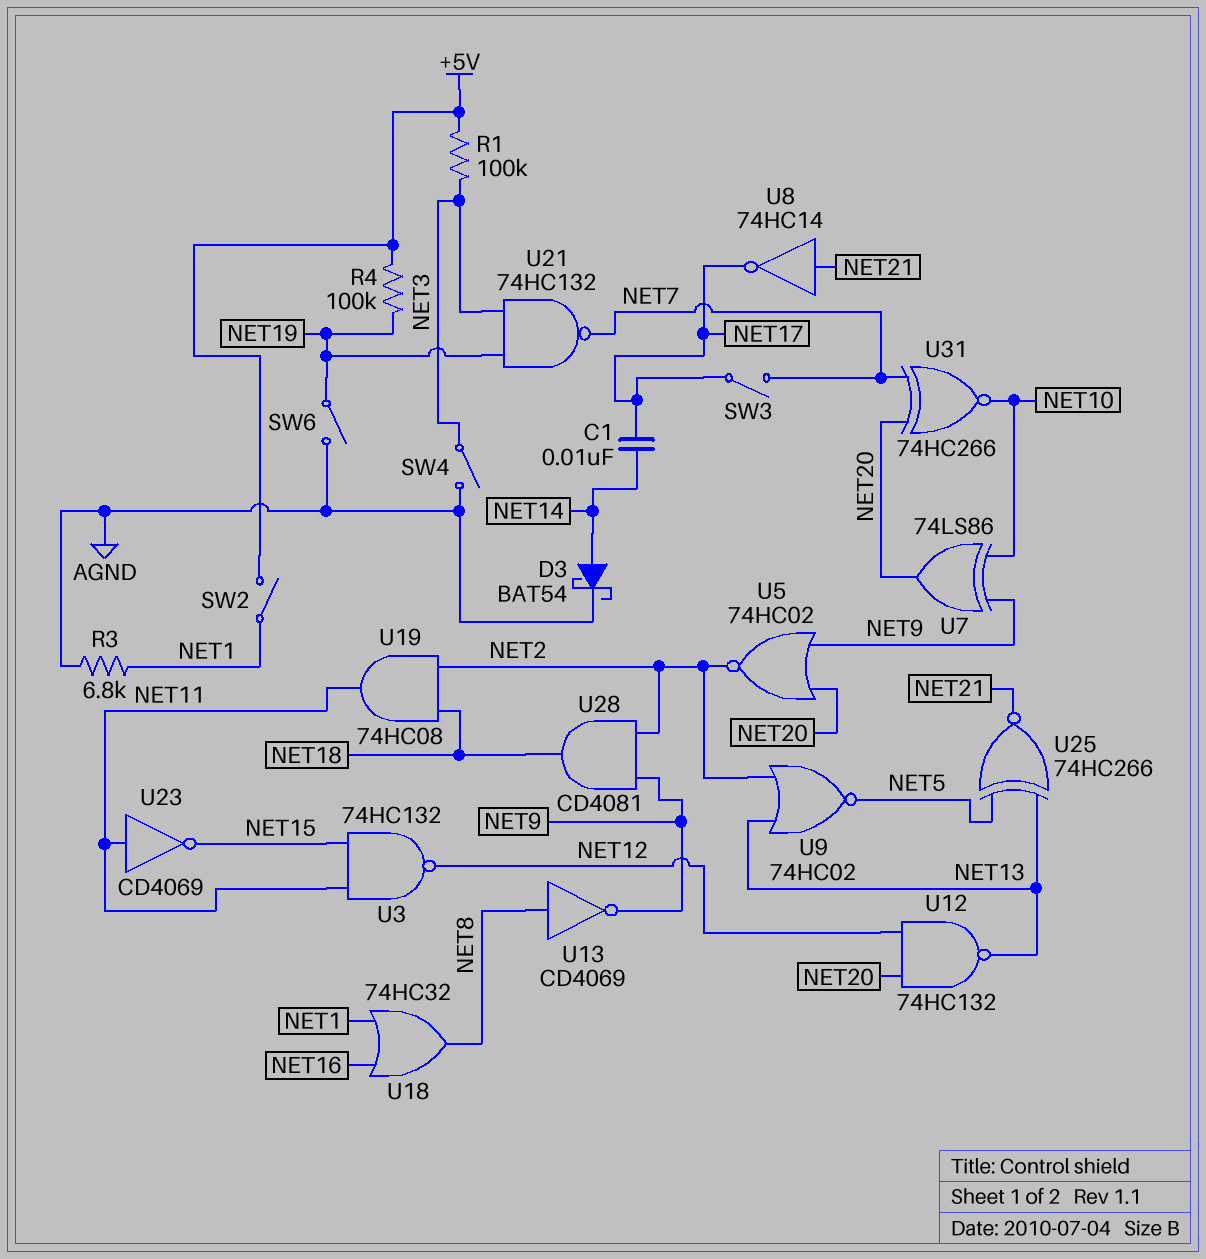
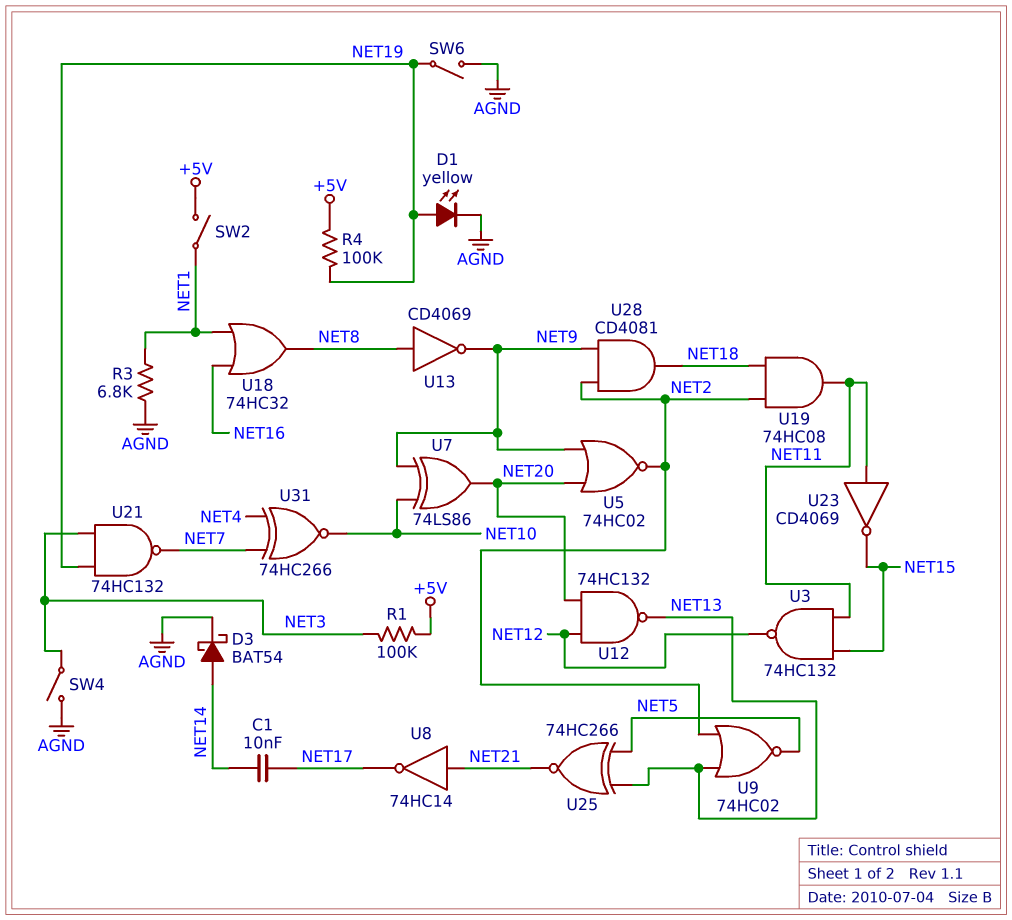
D1: none -> LED yellow (A NET19, K AGND)
SW3: switch (NET7, NET17) -> none
U31: XNOR 74HC266 (in NET7, in NET20, out NET10) -> XNOR 74HC266 (in NET4, in NET7, out NET10)

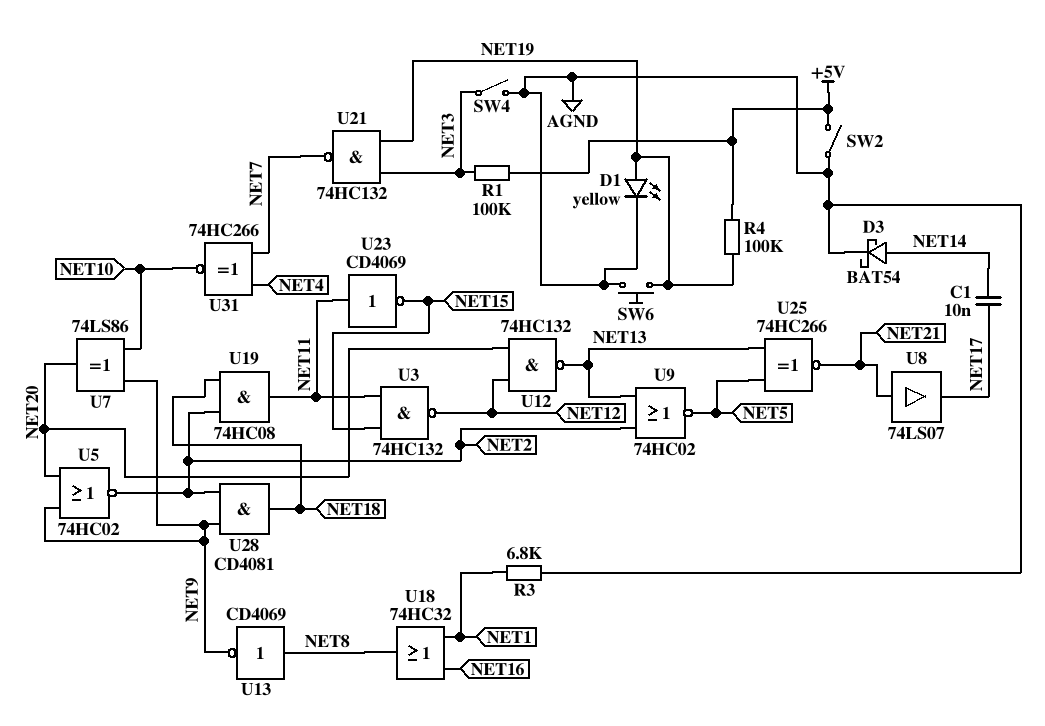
SW2: switch (+5V, NET1) -> switch (+5V, AGND)
SW6: switch (AGND, NET19) -> button (AGND, NET19)
U8: NOT 74HC14 (in NET21, out NET17) -> buffer 74LS07 (in NET21, out NET17)

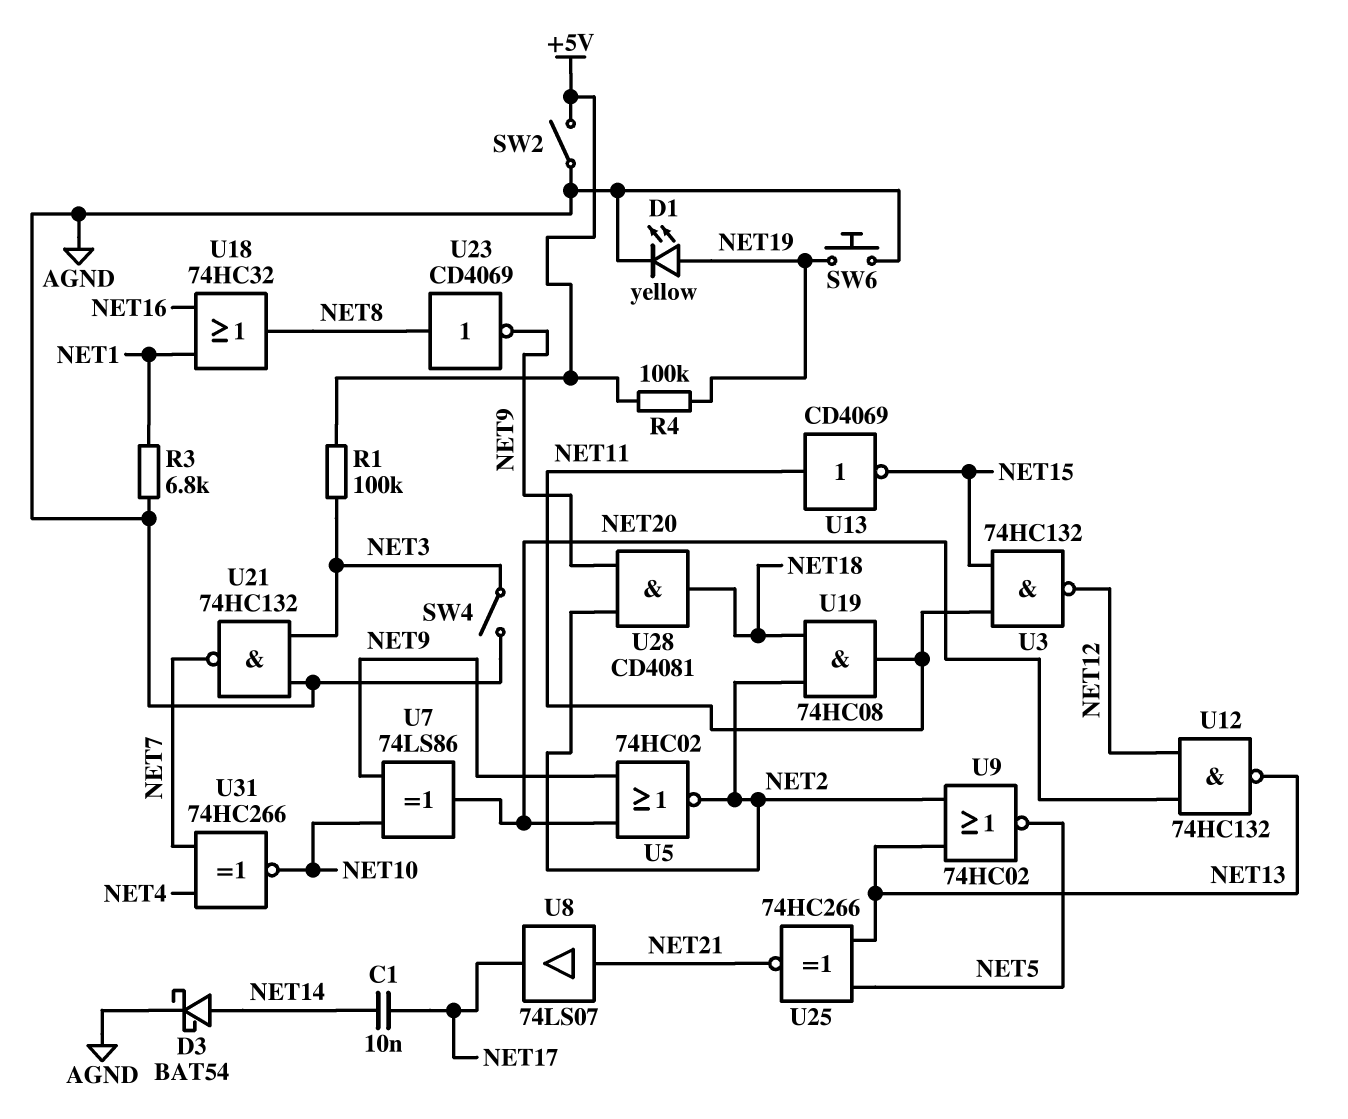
U13: NOT CD4069 (in NET8, out NET9) -> NOT CD4069 (in NET11, out NET15)
U21: NAND 74HC132 (in NET3, in NET19, out NET7) -> NAND 74HC132 (in AGND, in NET3, out NET7)
U23: NOT CD4069 (in NET11, out NET15) -> NOT CD4069 (in NET8, out NET9)

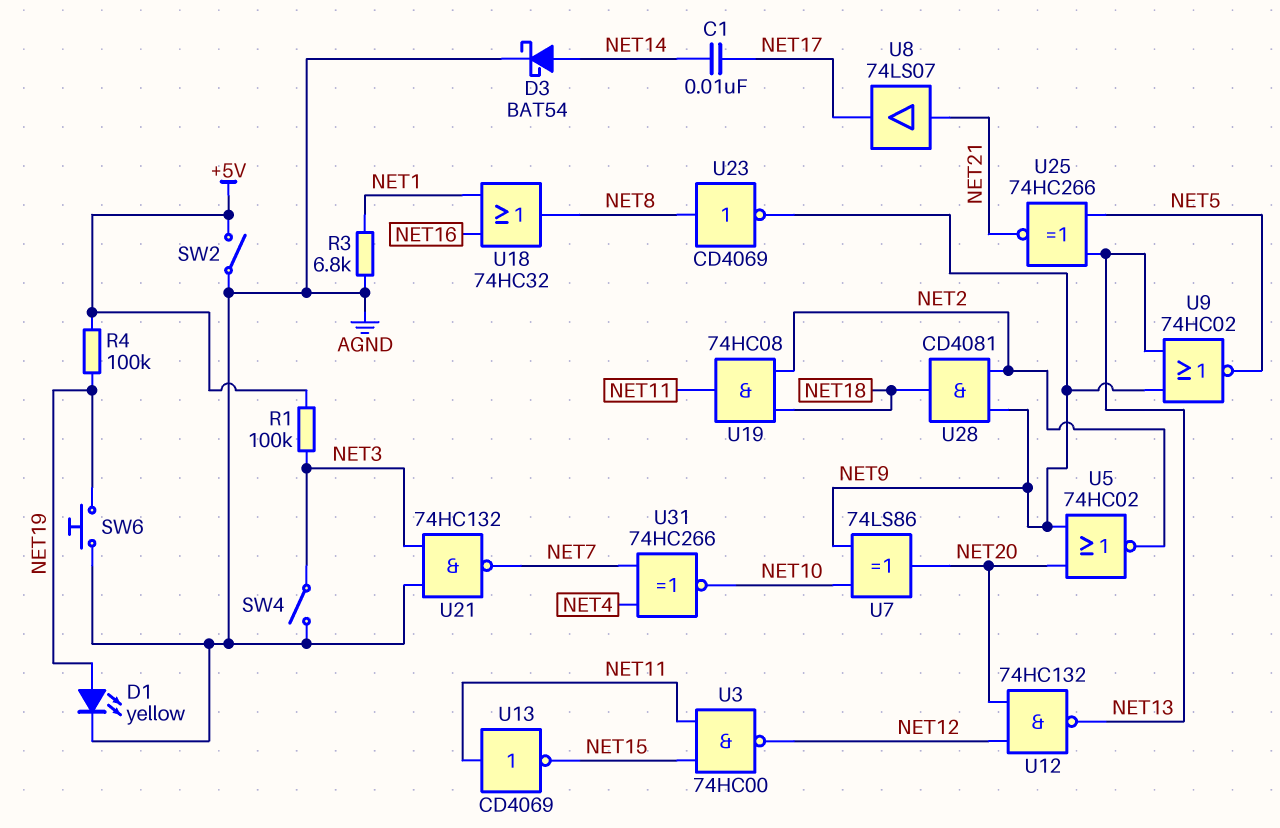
U3: NAND 74HC132 (in NET11, in NET15, out NET12) -> NAND 74HC00 (in NET11, in NET15, out NET12)
U9: NOR 74HC02 (in NET2, in NET13, out NET5) -> NOR 74HC02 (in NET9, in NET13, out NET5)

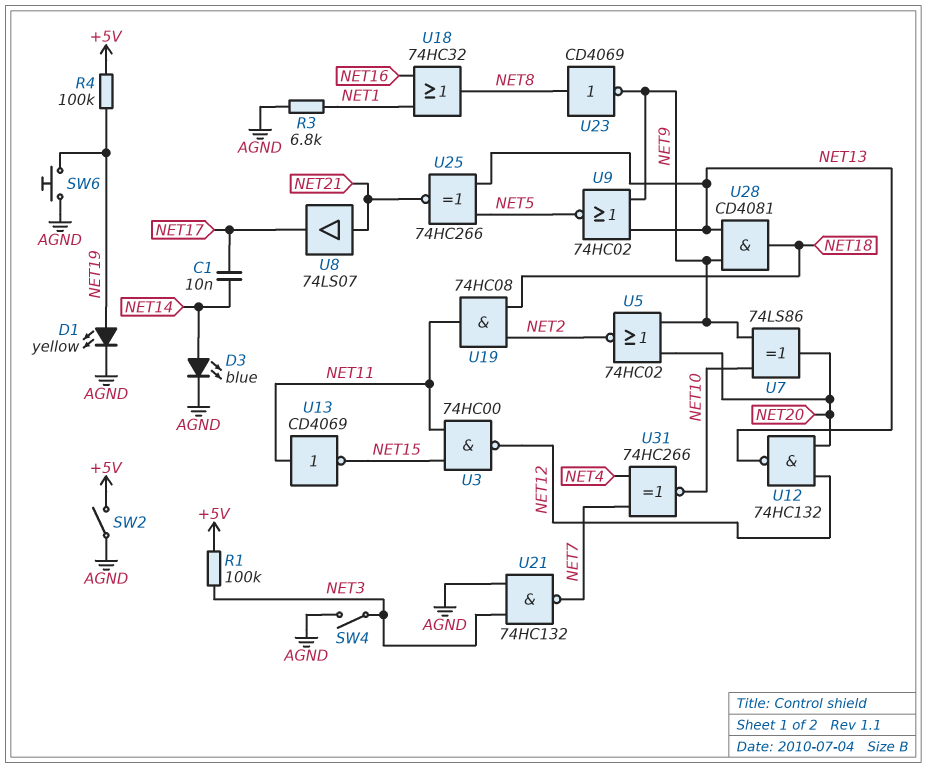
D3: schottky BAT54 (A NET14, K AGND) -> LED blue (A NET14, K AGND)
U28: AND CD4081 (in NET2, in NET9, out NET18) -> AND CD4081 (in NET9, in NET13, out NET18)

